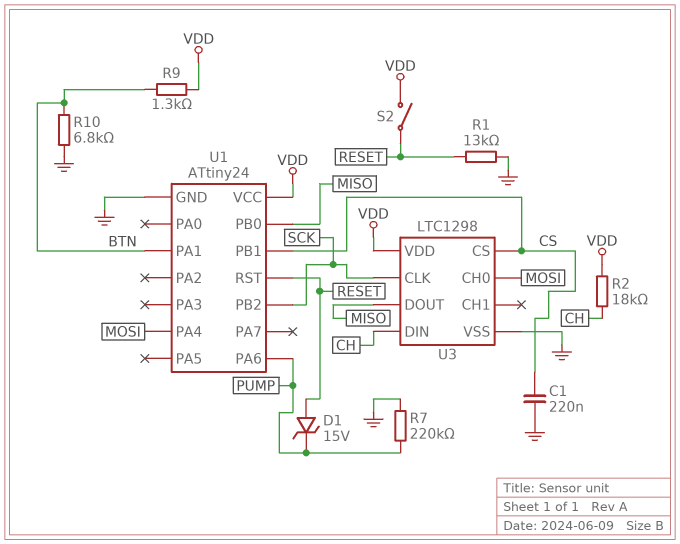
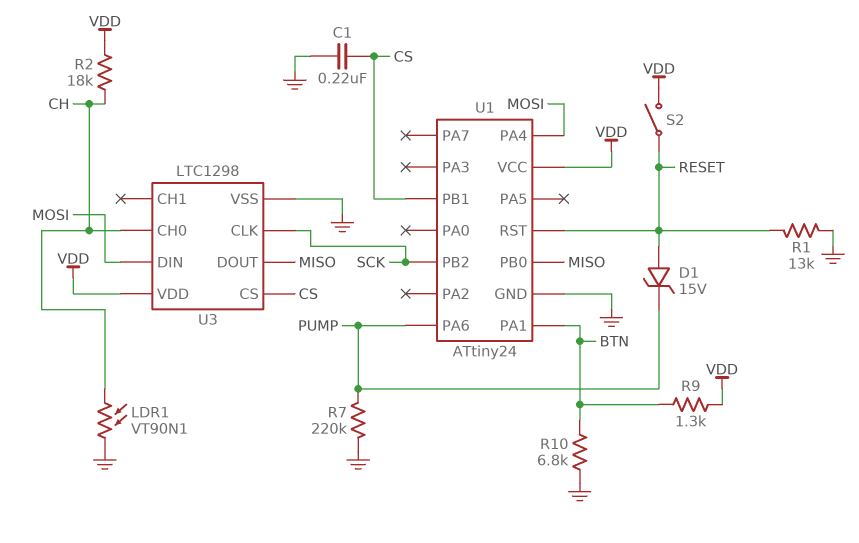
LDR1: none -> VT90N1 (CH, GND)
U3 pin CH0: MOSI -> CH
U3 pin DIN: CH -> MOSI

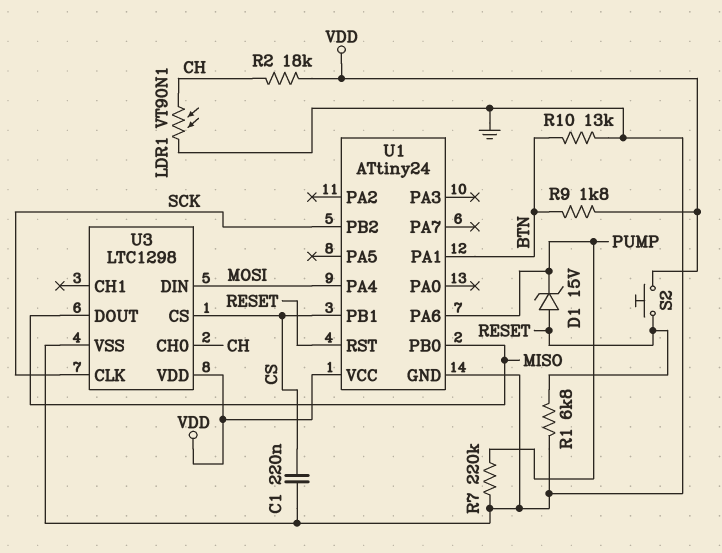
R1: 13k (GND, RESET) -> 6.8k (GND, RESET)
R9: 1.3k (BTN, VDD) -> 1.8k (BTN, VDD)
R10: 6.8k (BTN, GND) -> 13k (BTN, GND)
S2: switch (RESET, VDD) -> button (RESET, VDD)

